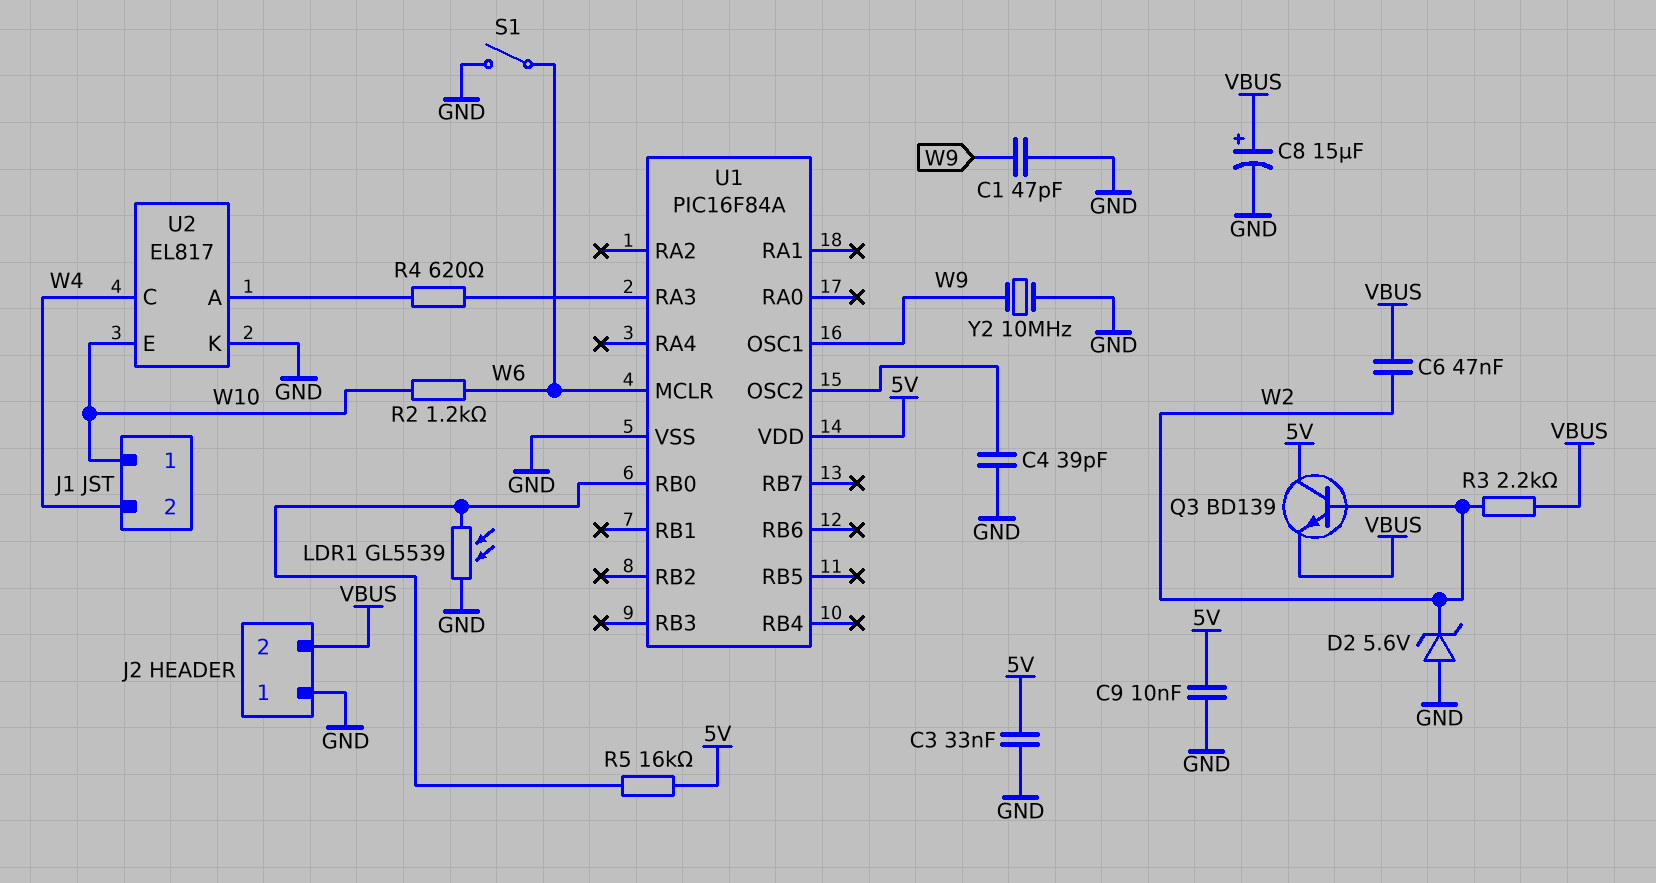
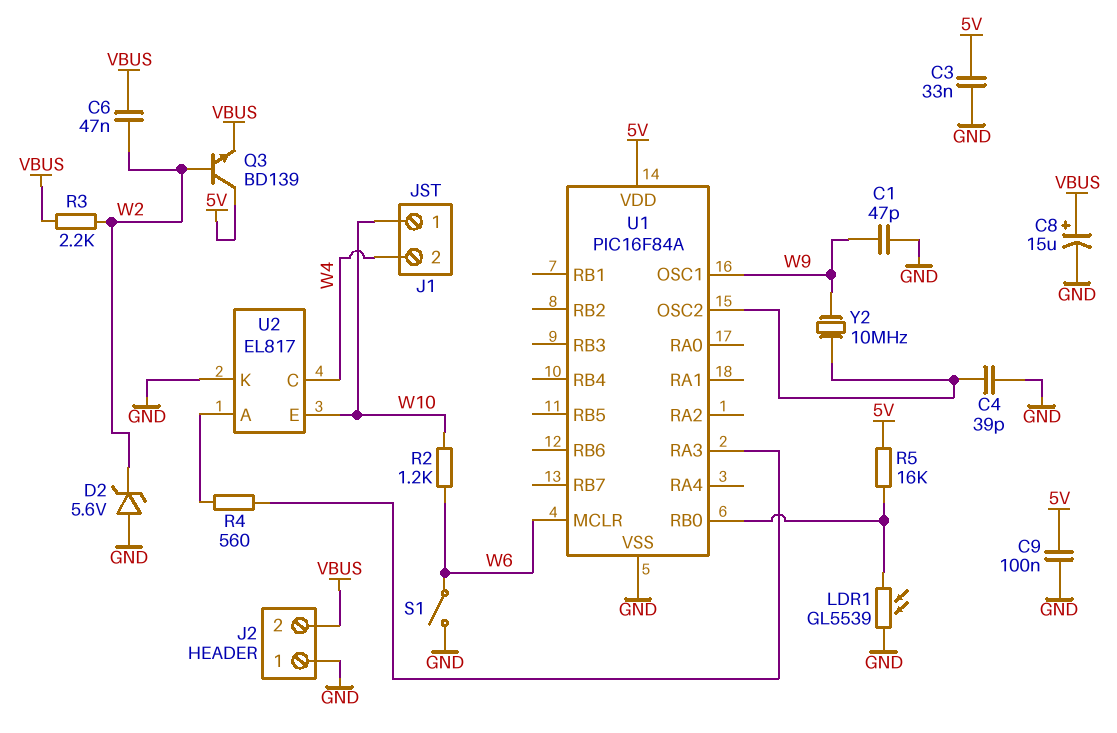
C9: 10nF (5V, GND) -> 100nF (5V, GND)
R4: 620 (U1/RA3, U2/A) -> 560 (U1/RA3, U2/A)
Y2: 10MHz (GND, W9) -> 10MHz (U1/OSC2, W9)

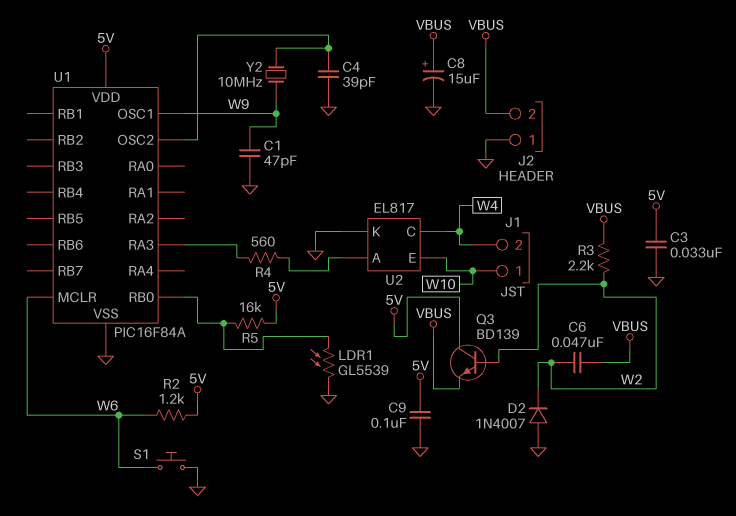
D2: zener 5.6V (A GND, K W2) -> diode 1N4007 (A GND, K W2)
R2: 1.2k (W6, W10) -> 1.2k (5V, W6)
S1: switch (GND, W6) -> button (GND, W6)

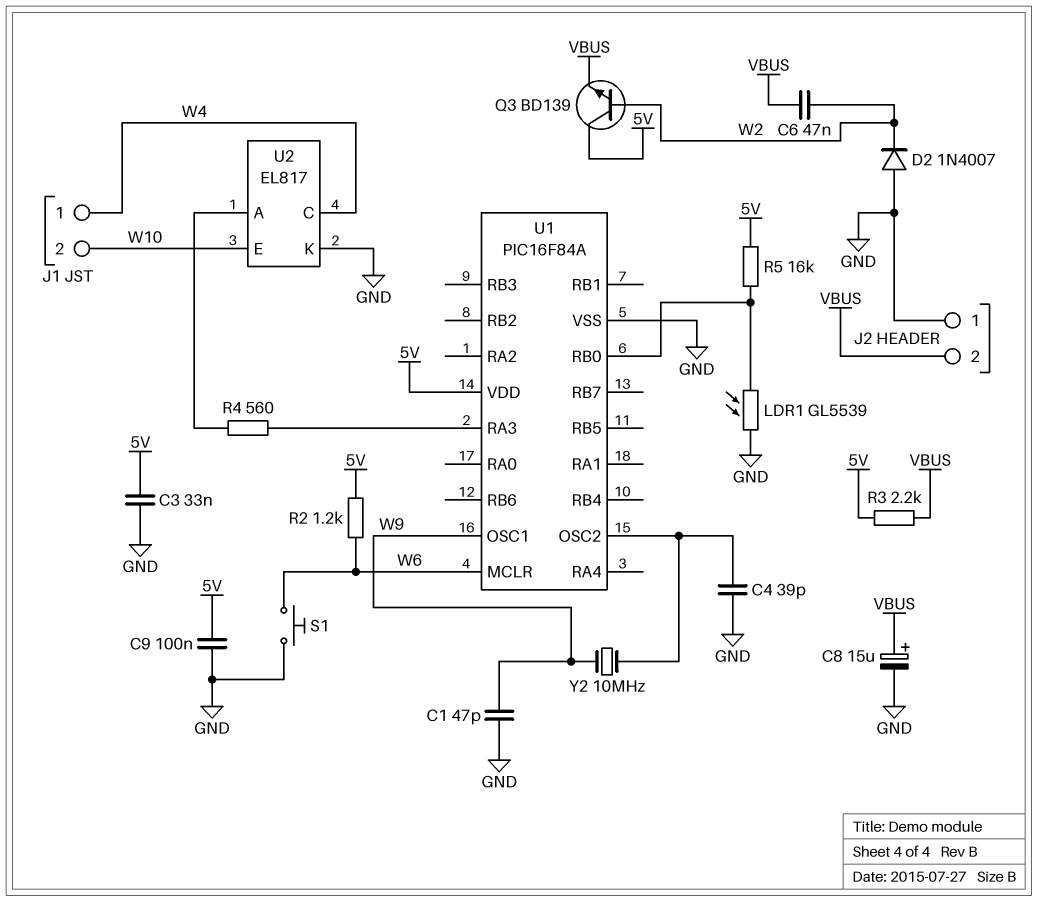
J1 pin 1: W10 -> W4
J1 pin 2: W4 -> W10
R3: 2.2k (VBUS, W2) -> 2.2k (5V, VBUS)

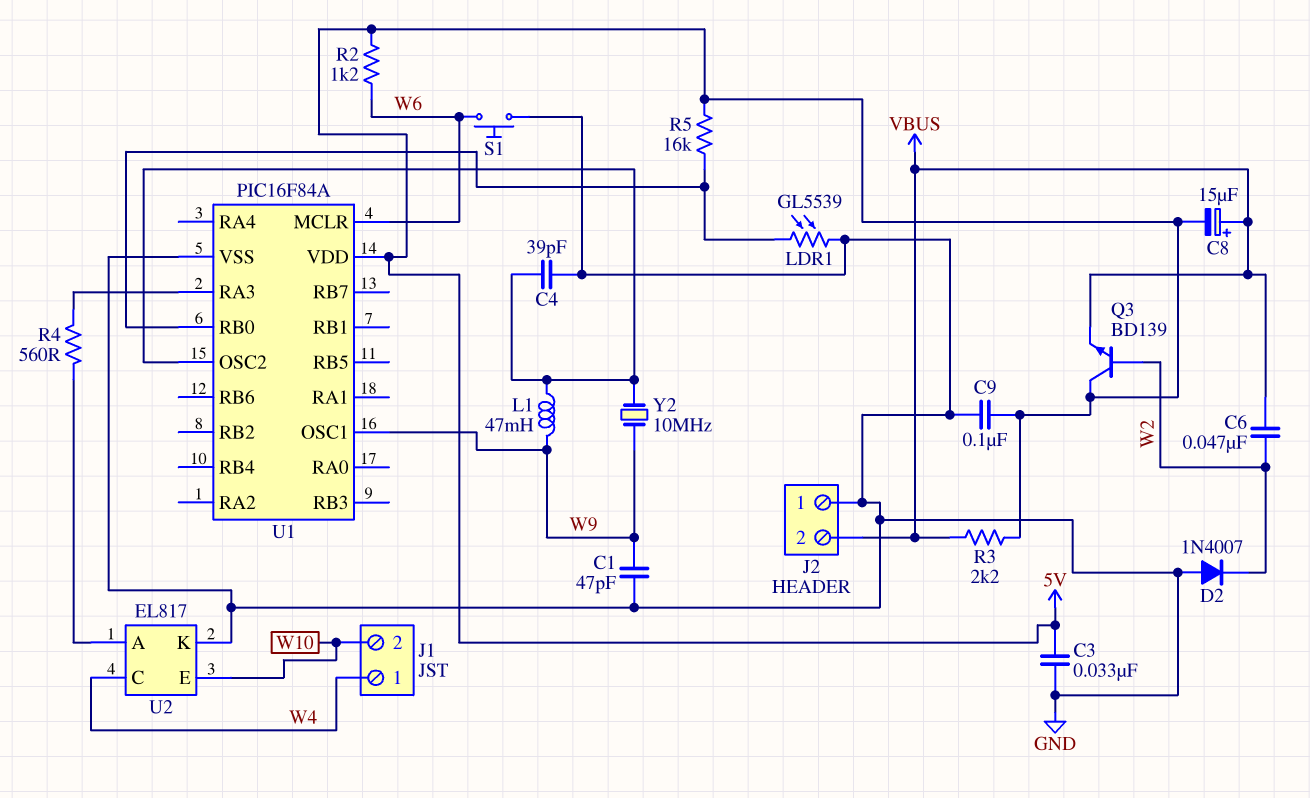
C8: 15uF (plus VBUS, minus GND) -> 15uF (plus VBUS, minus 5V)
L1: none -> 47mH (U1/OSC2, W9)

